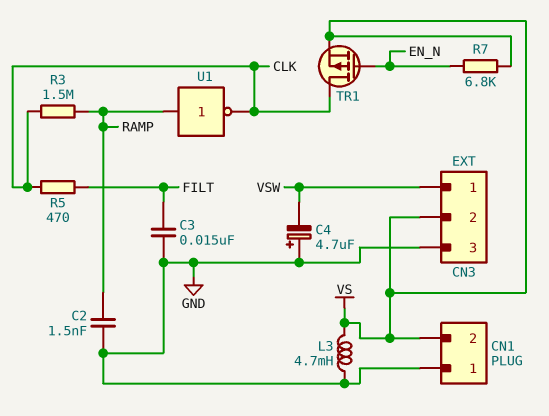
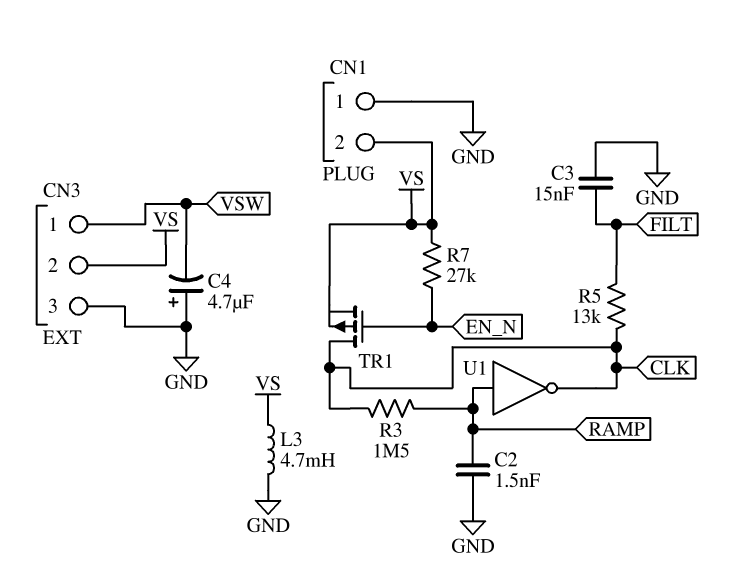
R5: 470 (CLK, FILT) -> 13k (CLK, FILT)
R7: 6.8k (EN_N, VS) -> 27k (EN_N, VS)

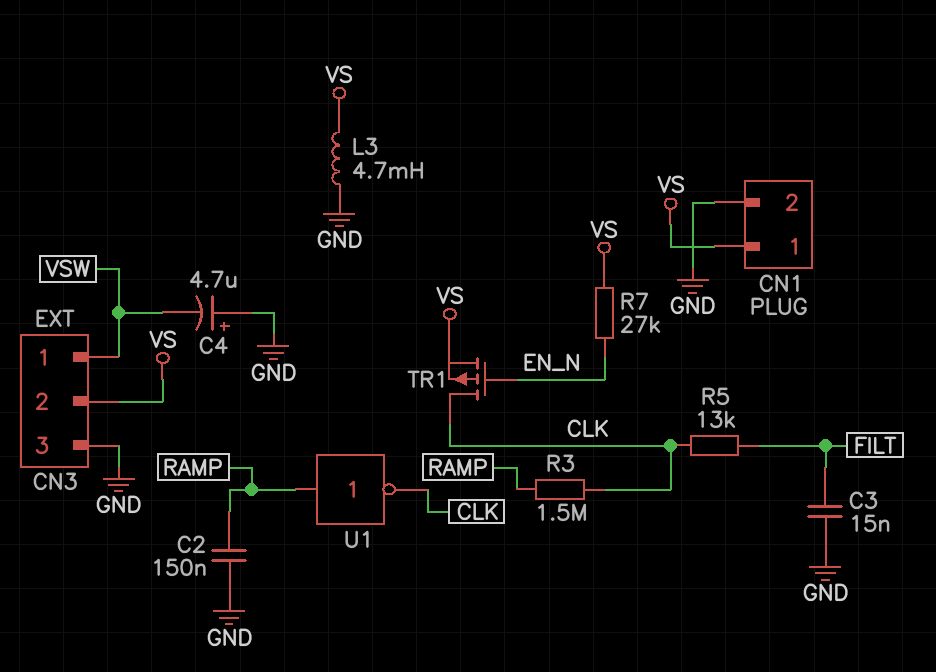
C2: 1.5nF (GND, RAMP) -> 150nF (GND, RAMP)
CN1 pin 1: GND -> VS
CN1 pin 2: VS -> GND

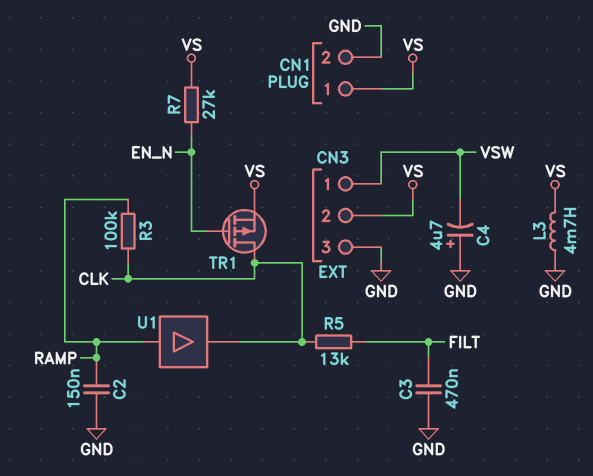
C3: 15nF (FILT, GND) -> 470nF (FILT, GND)
R3: 1.5M (CLK, RAMP) -> 100k (CLK, RAMP)
U1: NOT (in RAMP, out CLK) -> buffer (in RAMP, out CLK)

